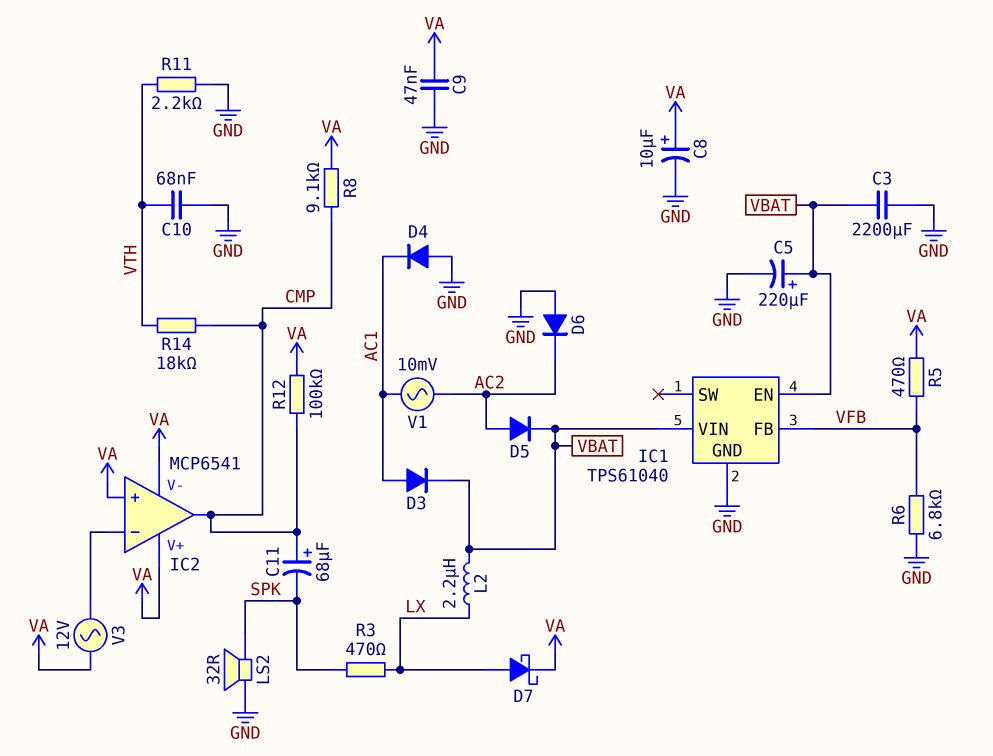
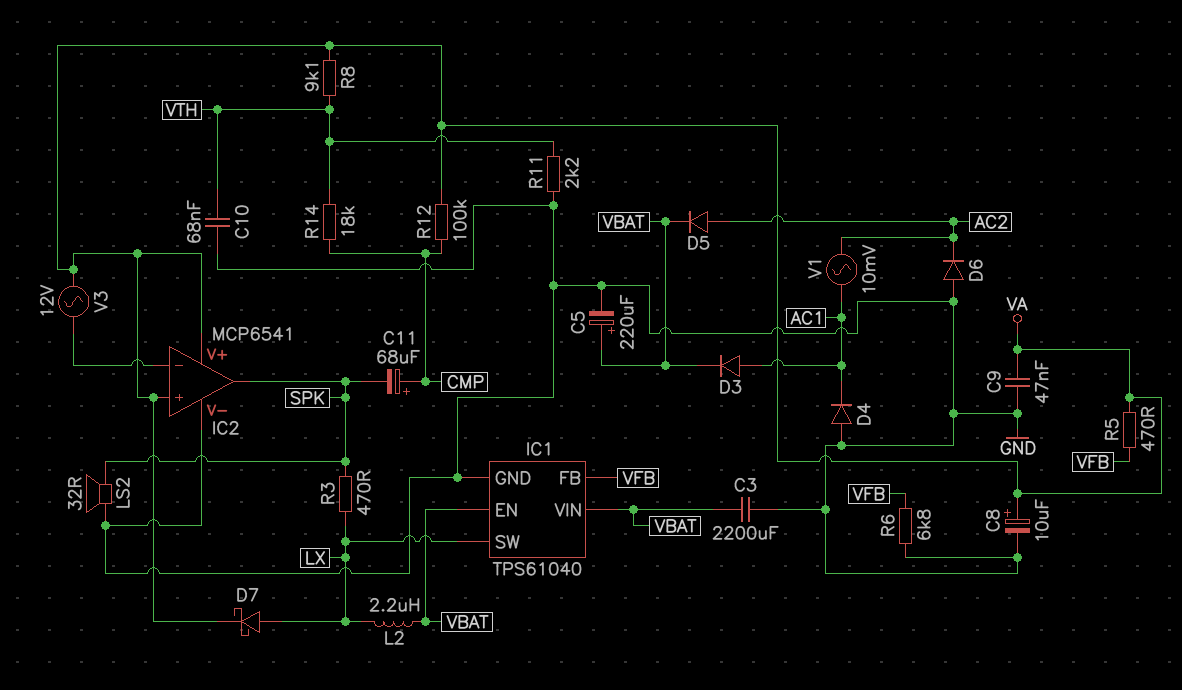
IC1 pin SW: none -> LX
IC2 pin V-: VA -> GND
IC2 pin out: CMP -> SPK
R8: 9.1k (CMP, VA) -> 9.1k (VA, VTH)

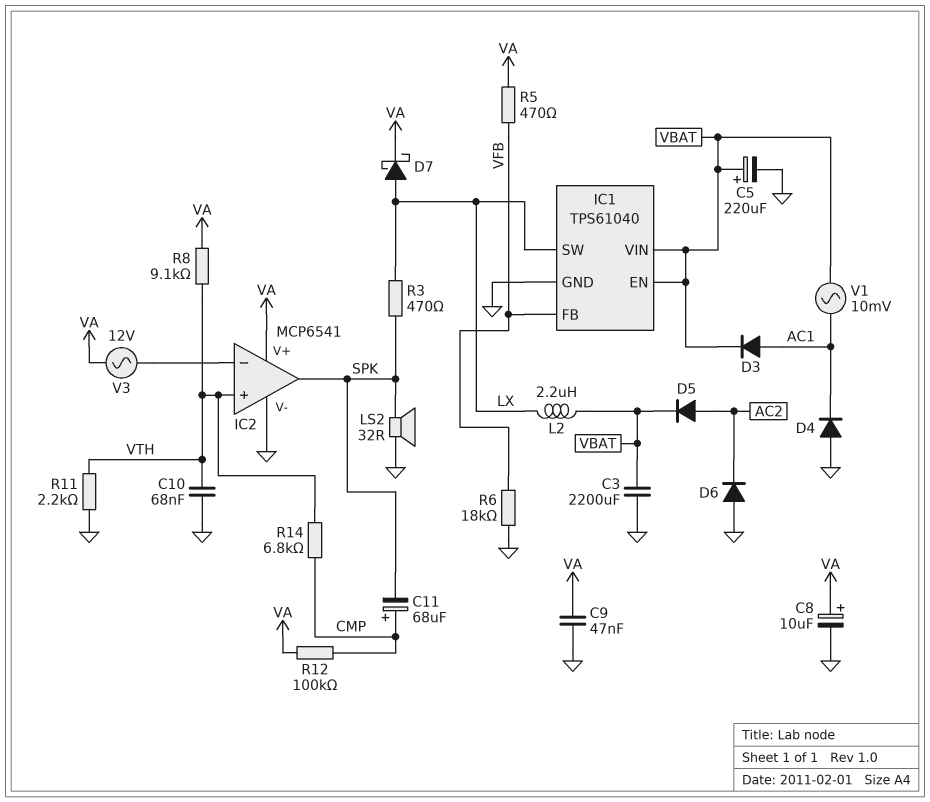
IC2 pin in+: VA -> VTH
R6: 6.8k (GND, VFB) -> 18k (GND, VFB)
R14: 18k (CMP, VTH) -> 6.8k (CMP, VTH)
V1: AC 10mV (AC1, AC2) -> AC 10mV (AC1, VBAT)

